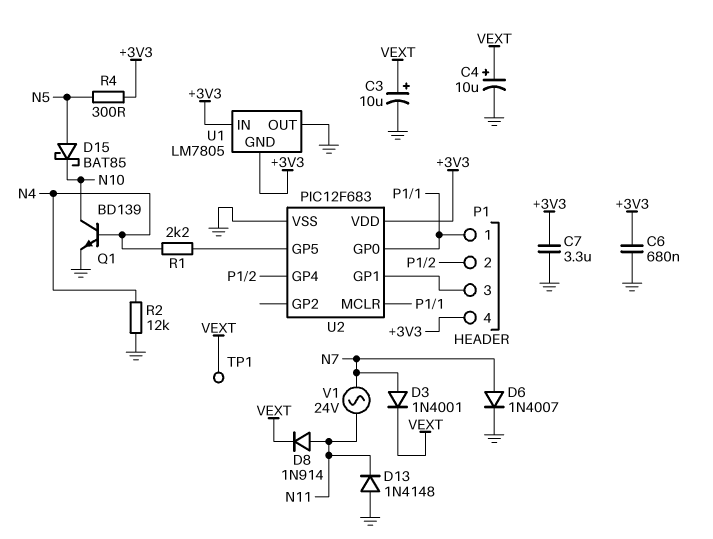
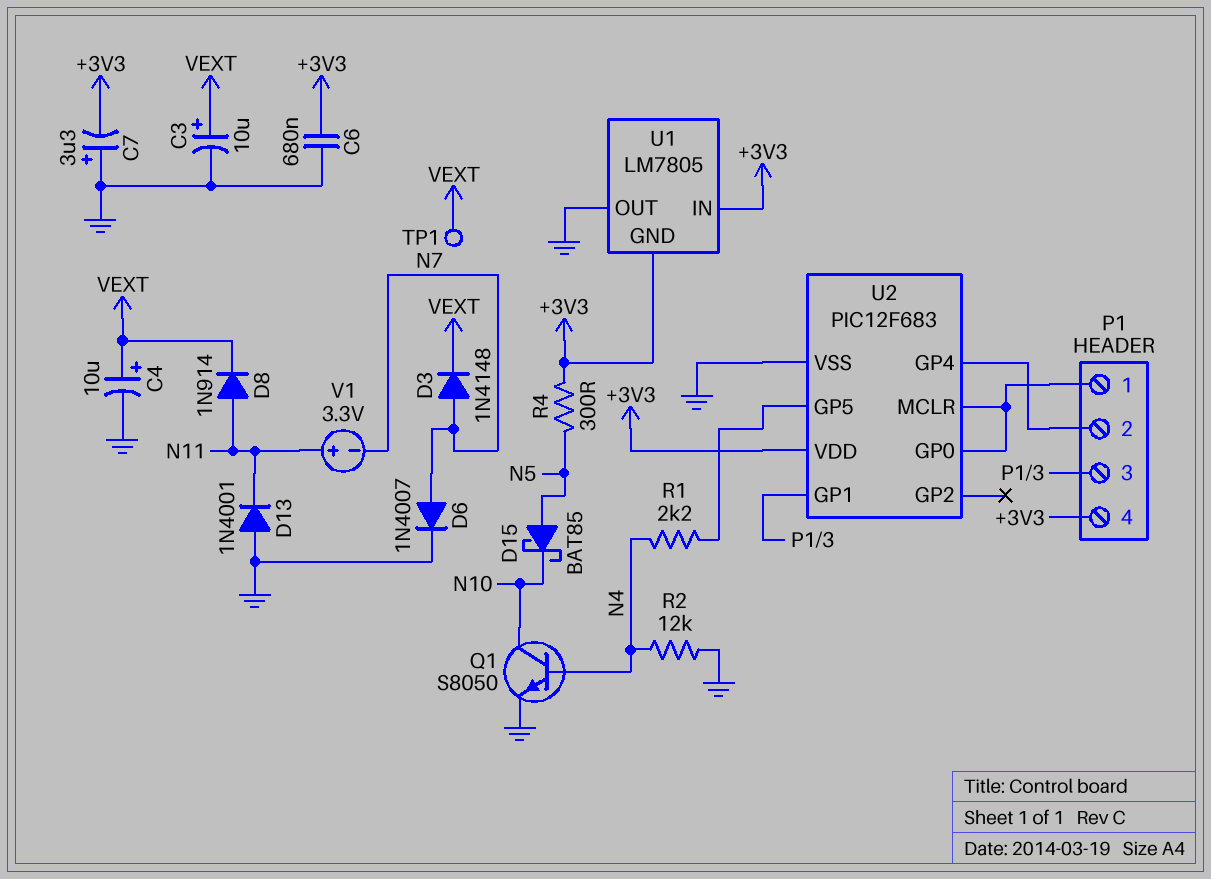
C7: 3.3uF (+3V3, GND) -> 3.3uF (plus GND, minus +3V3)
D3: diode 1N4001 (A N7, K VEXT) -> diode 1N4148 (A N7, K VEXT)
D13: diode 1N4148 (A GND, K N11) -> diode 1N4001 (A GND, K N11)
Q1: NPN BD139 (B N4, C N10, E GND) -> NPN S8050 (B N4, C N10, E GND)
V1: AC 24V (N7, N11) -> 3.3V (plus N11, minus N7)

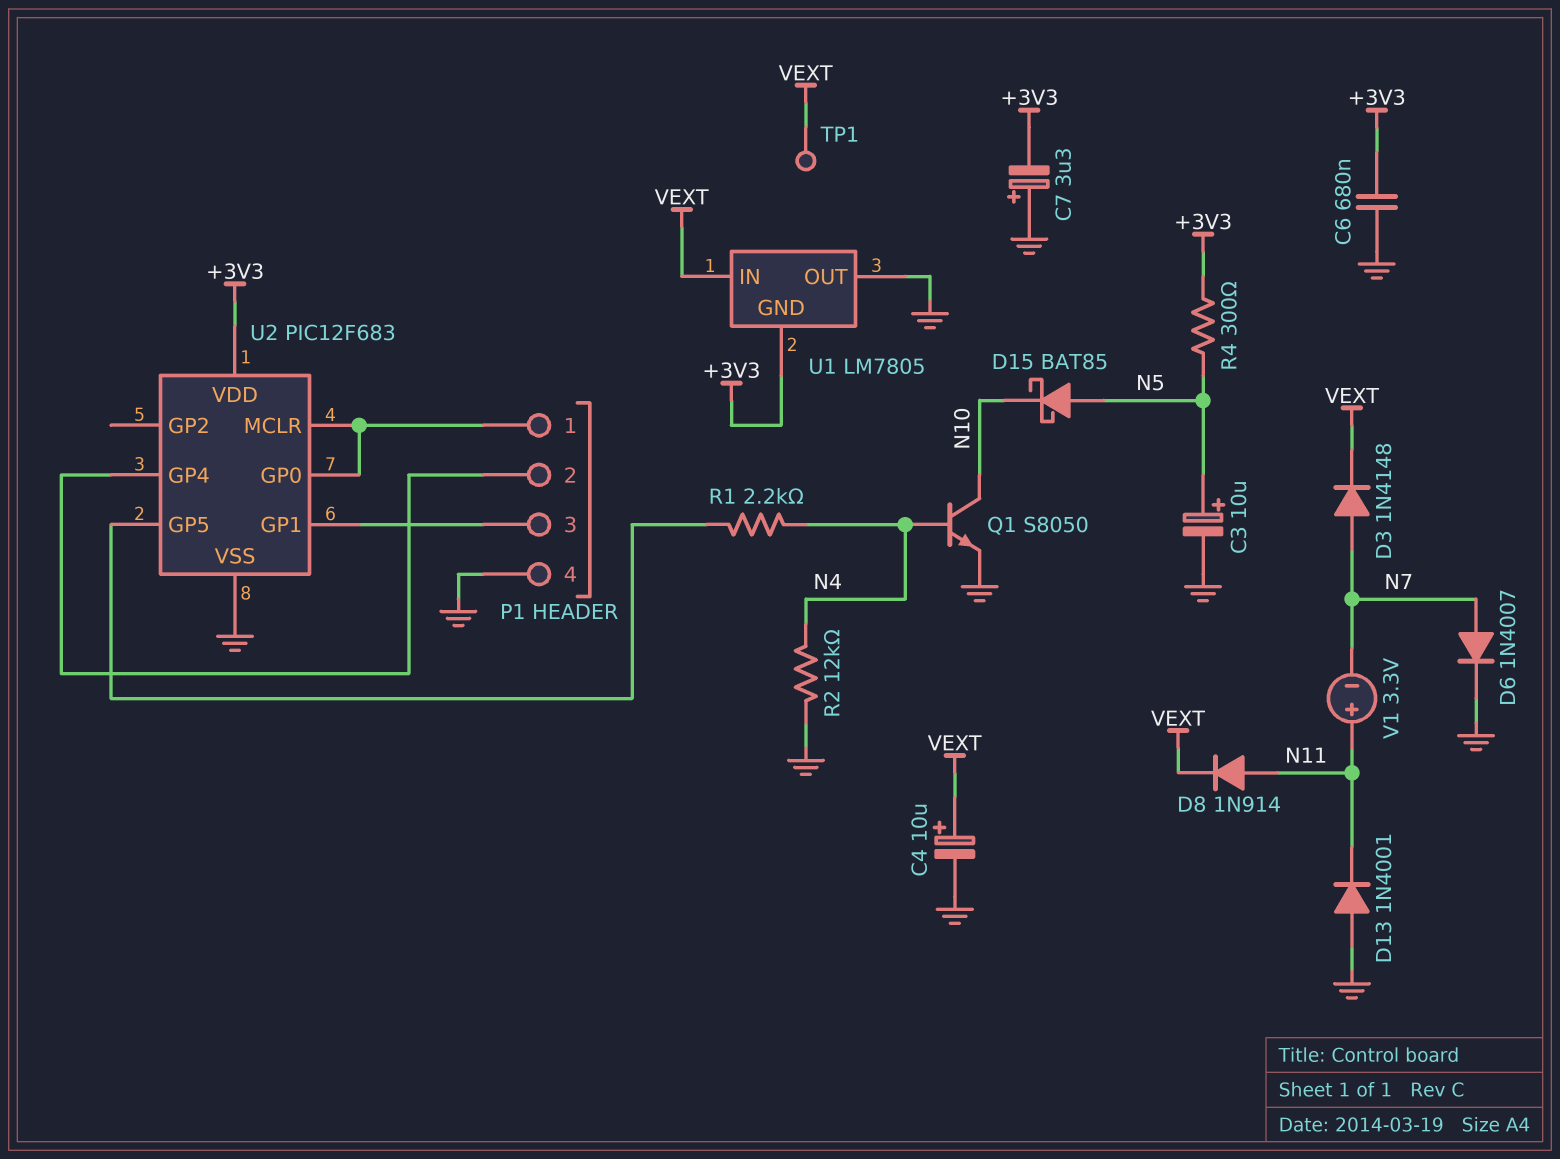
C3: 10uF (plus VEXT, minus GND) -> 10uF (plus N5, minus GND)
P1 pin 4: +3V3 -> GND
U1 pin IN: +3V3 -> VEXT

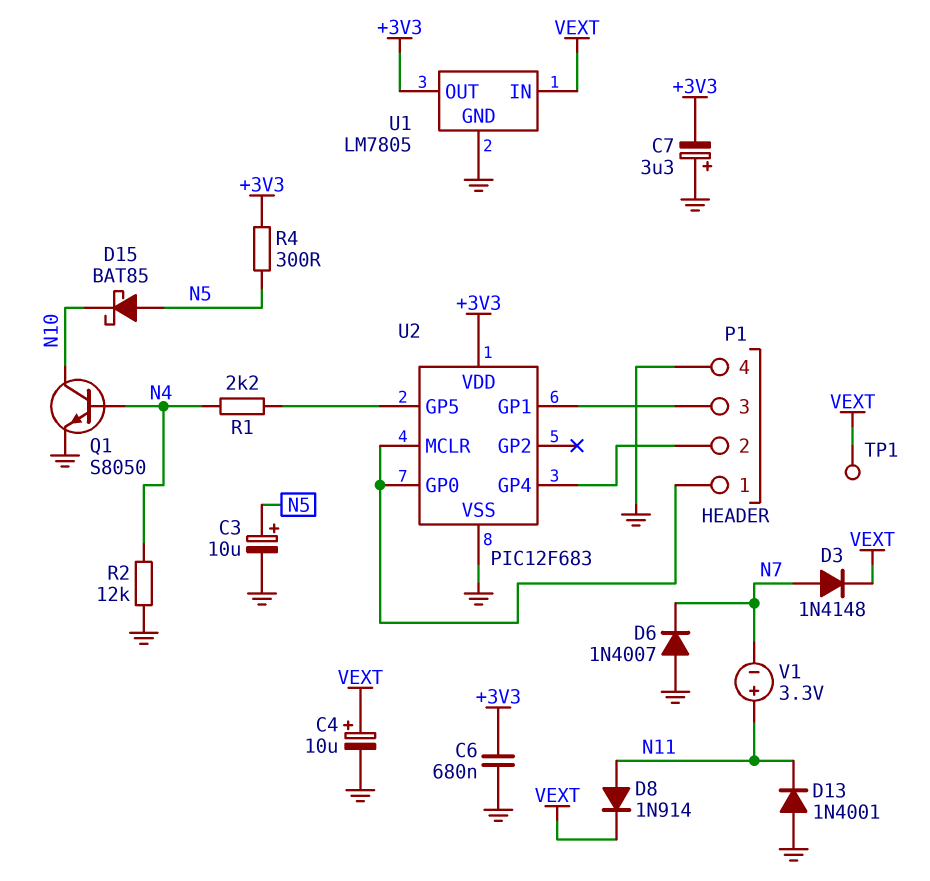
D6: diode 1N4007 (A N7, K GND) -> diode 1N4007 (A GND, K N7)
U1 pin GND: +3V3 -> GND
U1 pin OUT: GND -> +3V3

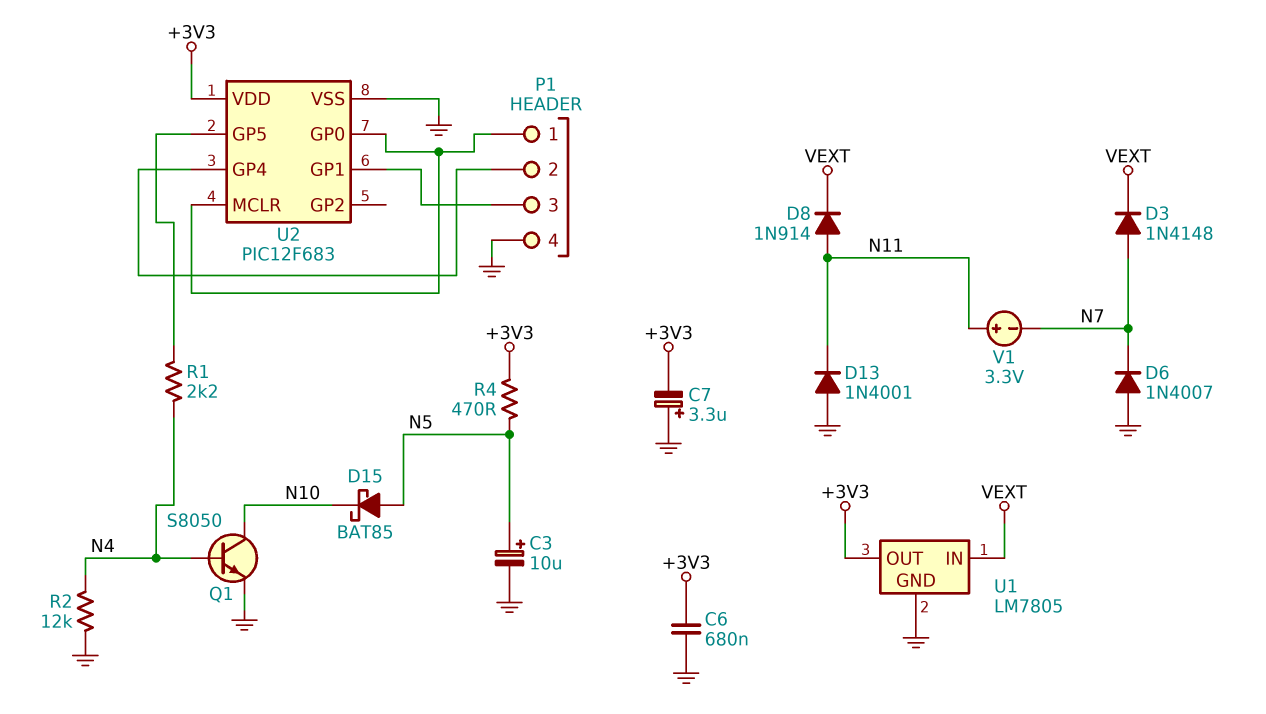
C4: 10uF (plus VEXT, minus GND) -> none
R4: 300 (+3V3, N5) -> 470 (+3V3, N5)
TP1: test point (VEXT) -> none

